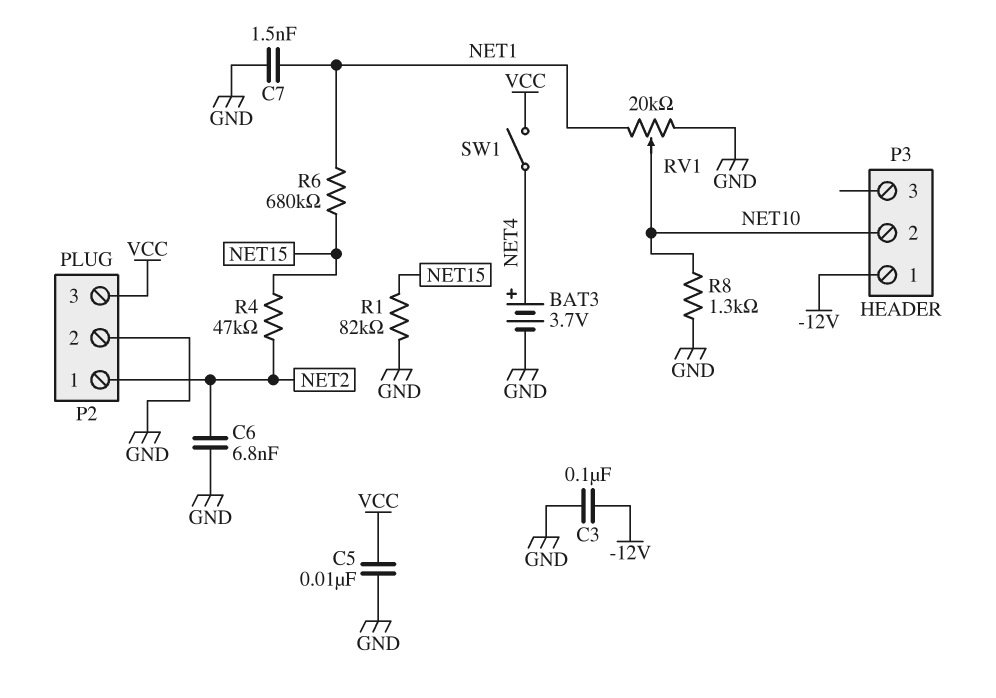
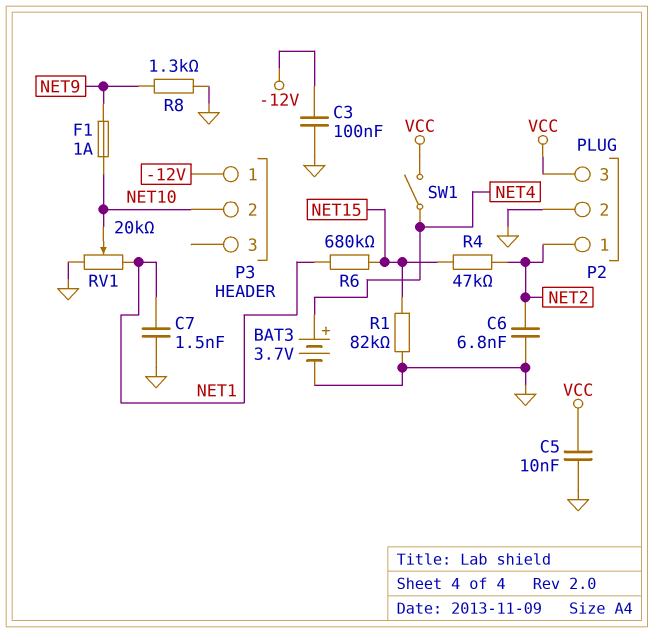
F1: none -> 1A (NET9, NET10)
R8: 1.3k (GND, NET10) -> 1.3k (GND, NET9)

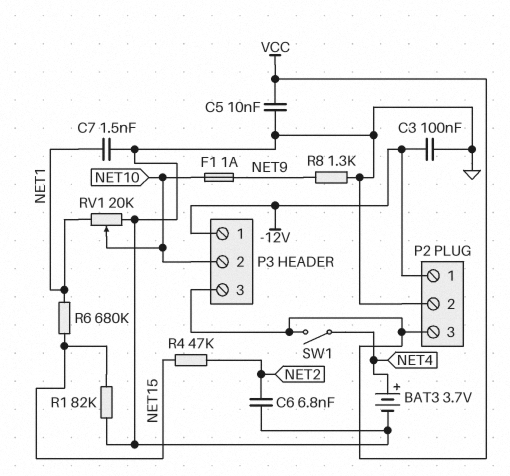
P2 pin 1: NET2 -> -12V
P3 pin 3: none -> VCC

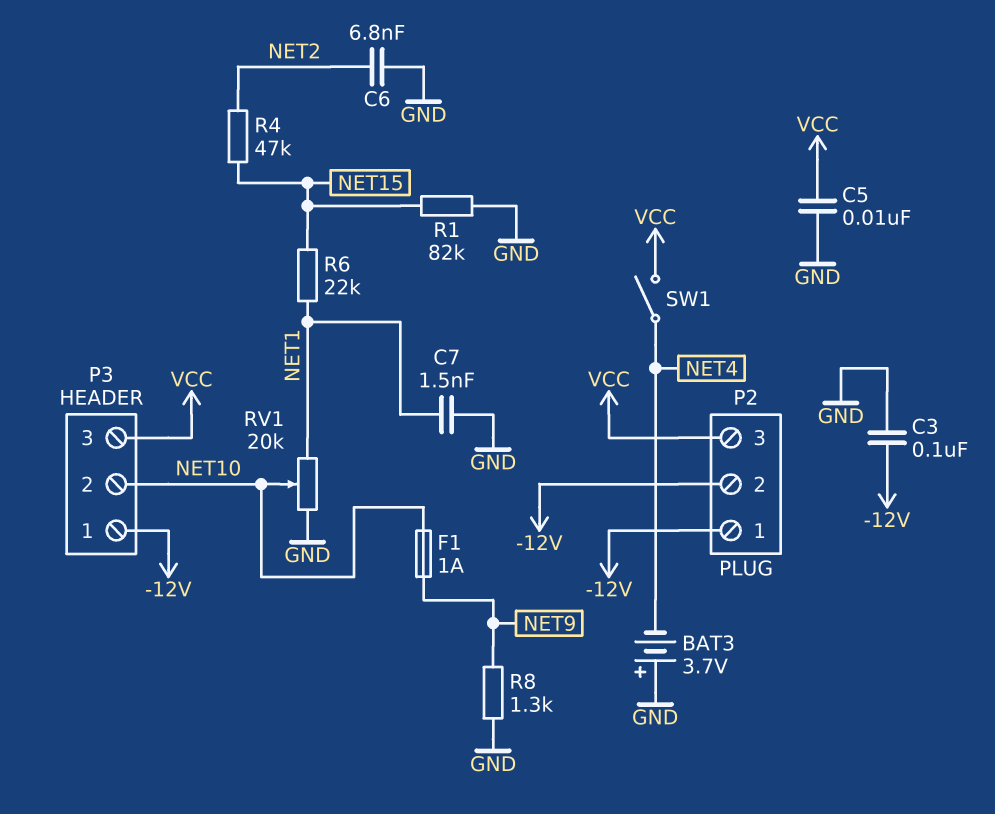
BAT3: 3.7V (plus NET4, minus GND) -> 3.7V (plus GND, minus NET4)
P2 pin 2: GND -> -12V
R6: 680k (NET1, NET15) -> 22k (NET1, NET15)

